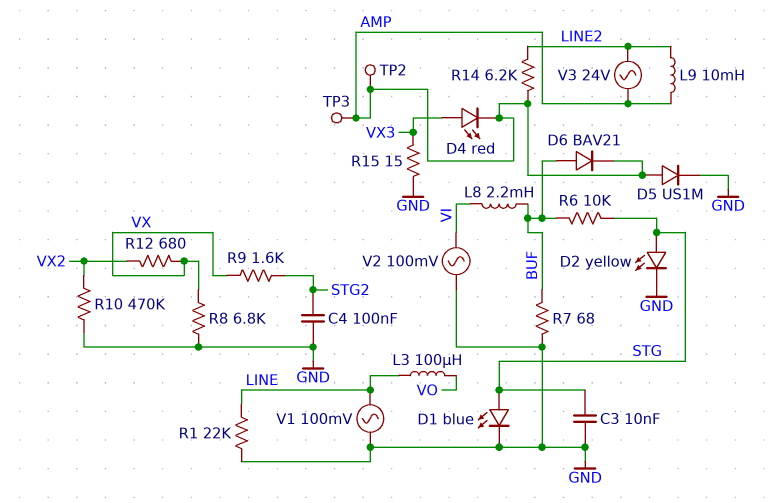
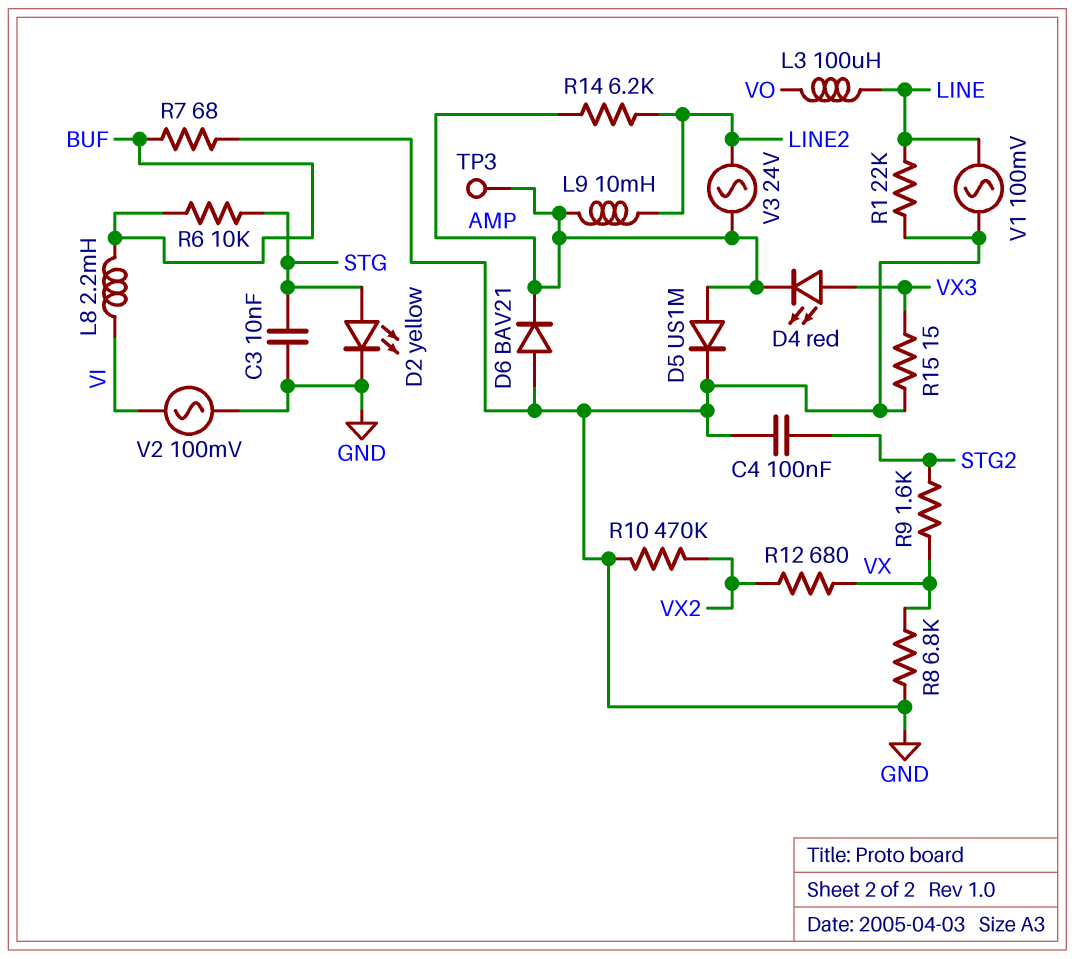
D1: LED blue (A STG, K GND) -> none
D6: diode BAV21 (A BUF, K AMP) -> diode BAV21 (A GND, K AMP)
TP2: test point (AMP) -> none

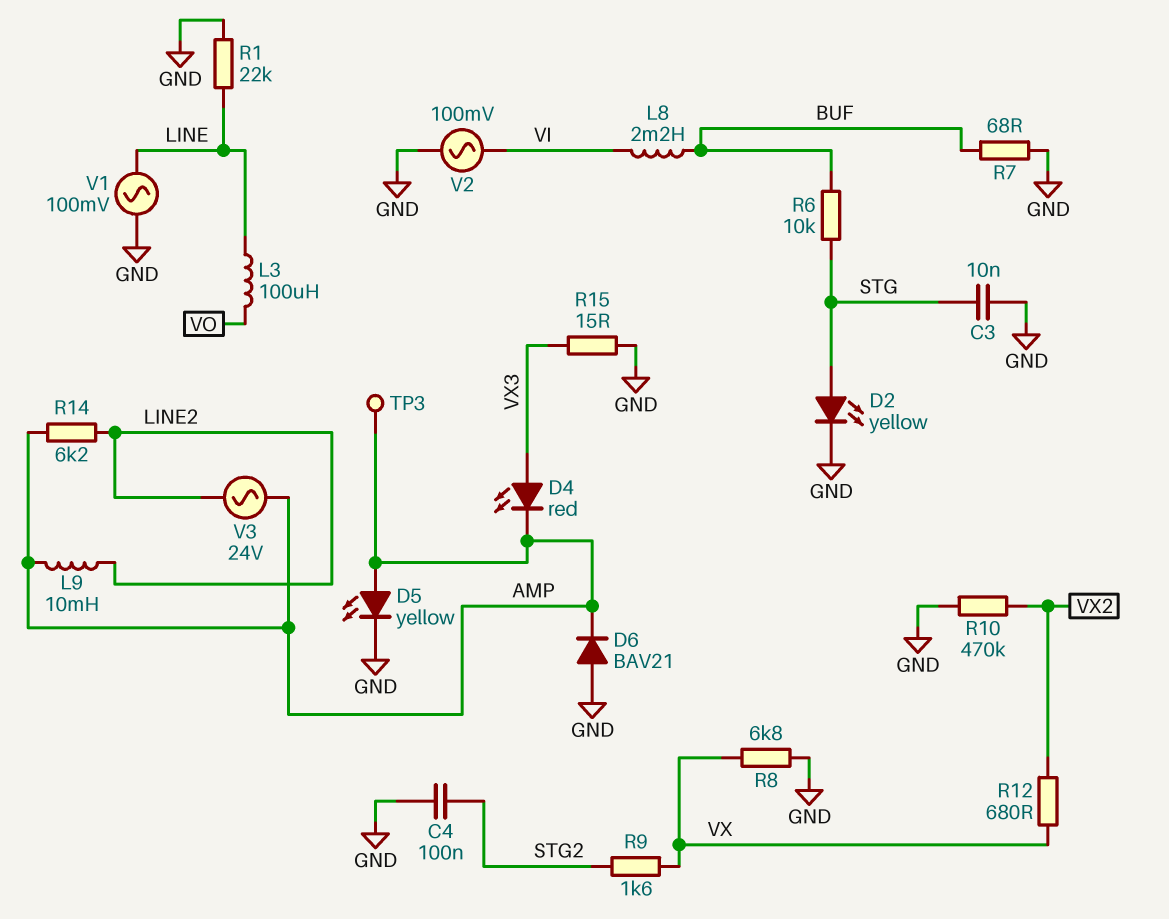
D5: diode US1M (A AMP, K GND) -> LED yellow (A AMP, K GND)

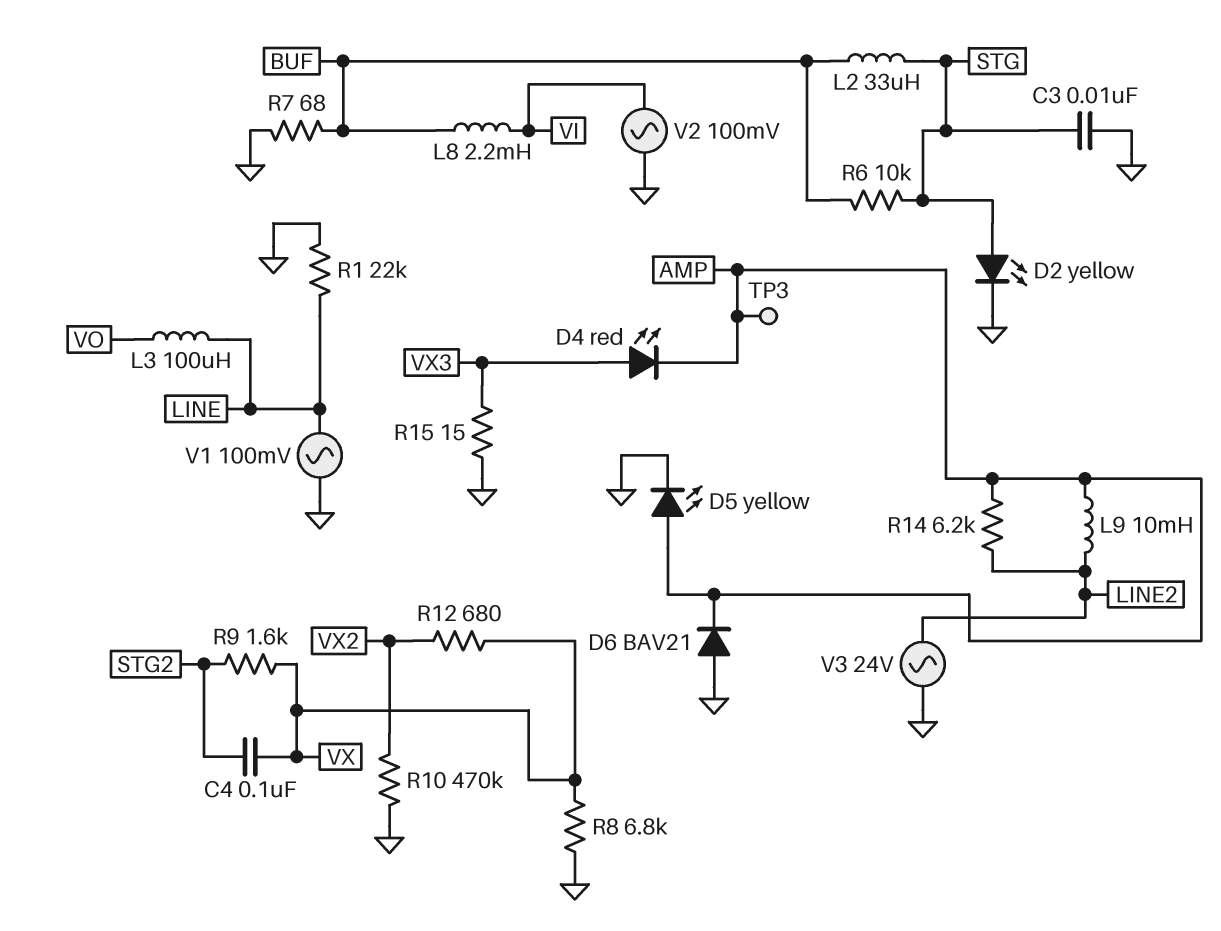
C4: 100nF (GND, STG2) -> 100nF (STG2, VX)
L2: none -> 33uH (BUF, STG)
V3: AC 24V (AMP, LINE2) -> AC 24V (GND, LINE2)

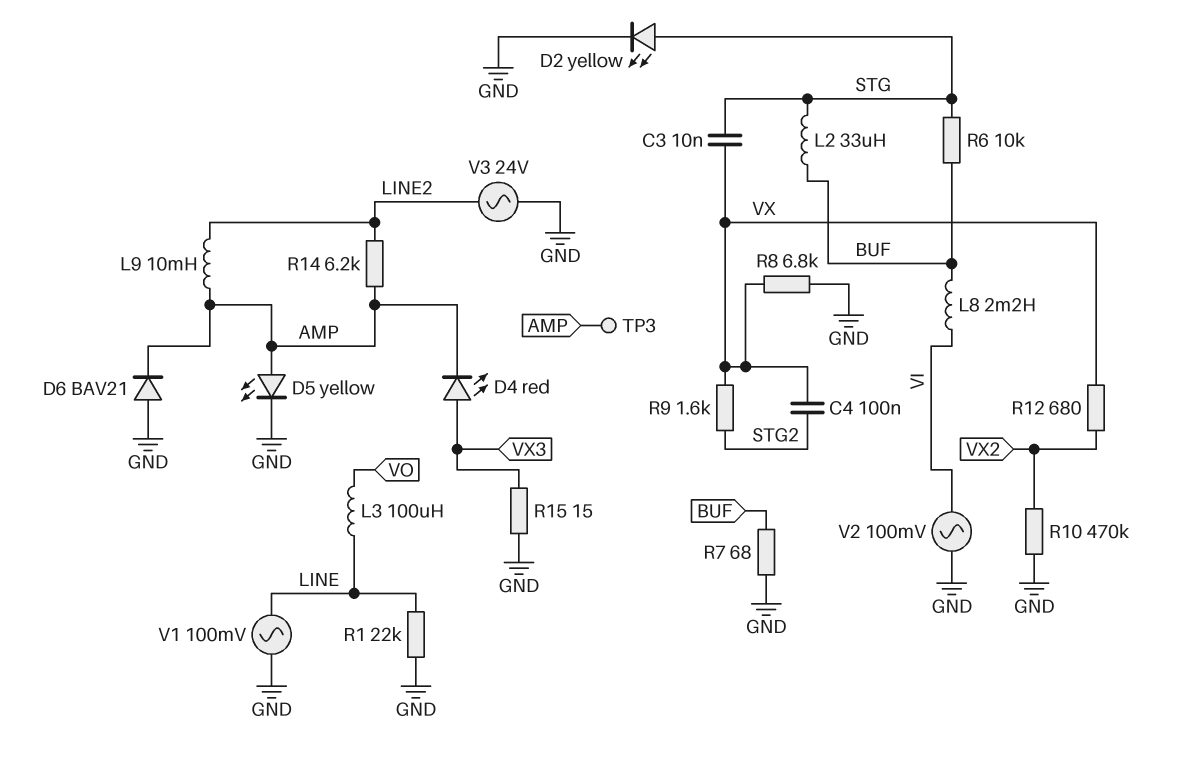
C3: 10nF (GND, STG) -> 10nF (STG, VX)

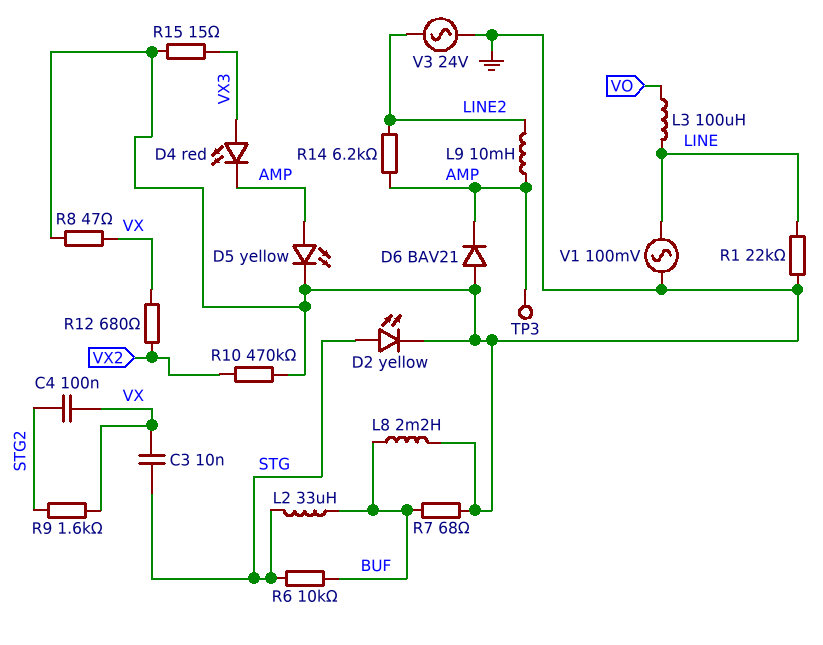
L8: 2.2mH (BUF, VI) -> 2.2mH (BUF, GND)
R8: 6.8k (GND, VX) -> 47 (GND, VX)
V2: AC 100mV (GND, VI) -> none

